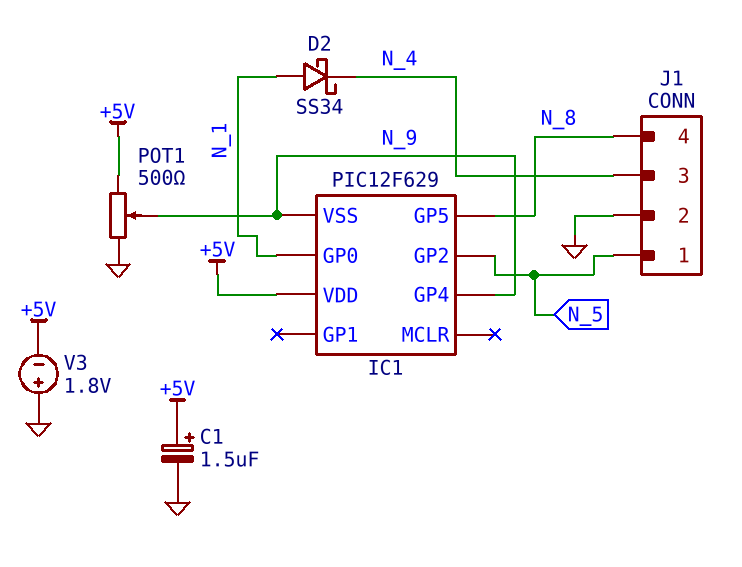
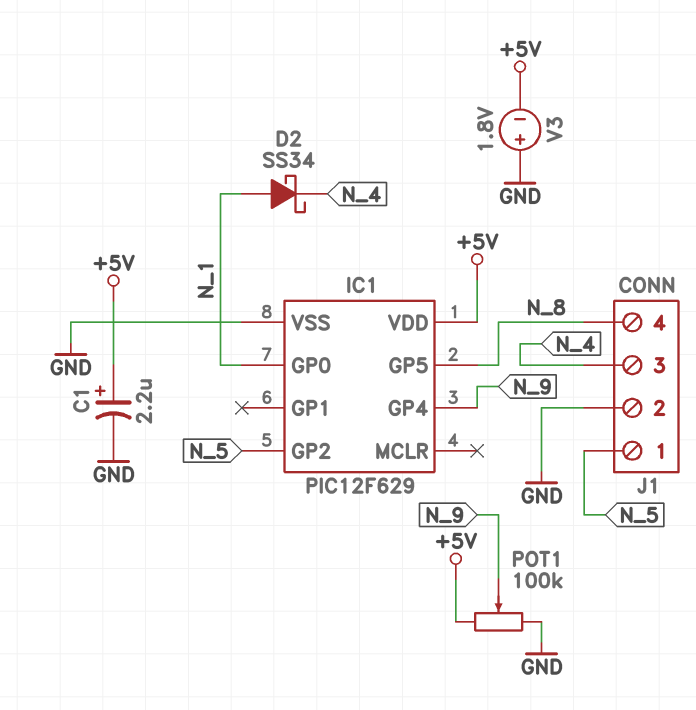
C1: 1.5uF (plus +5V, minus GND) -> 2.2uF (plus +5V, minus GND)
IC1 pin VSS: N_9 -> GND
POT1: 500 (+5V, GND, wiper N_9) -> 100k (+5V, GND, wiper N_9)

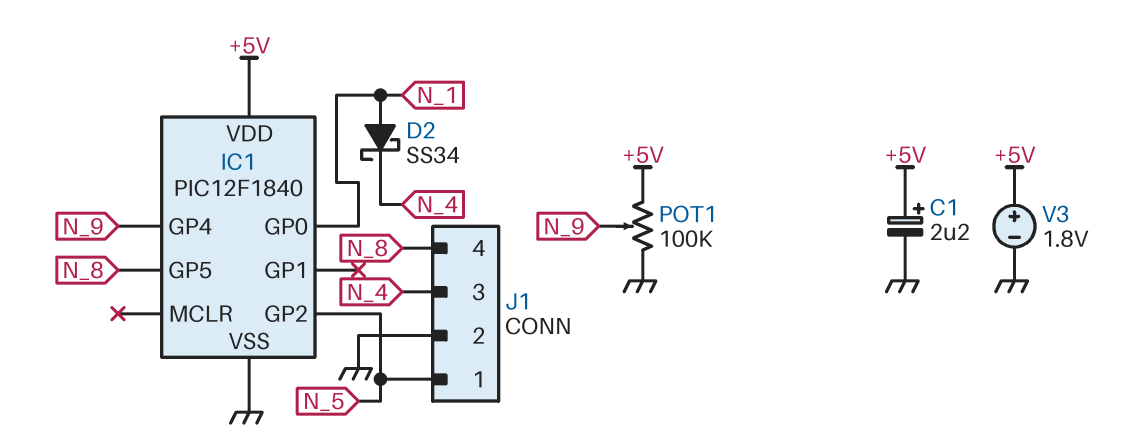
IC1: PIC12F629 -> PIC12F1840
V3: 1.8V (plus GND, minus +5V) -> 1.8V (plus +5V, minus GND)

